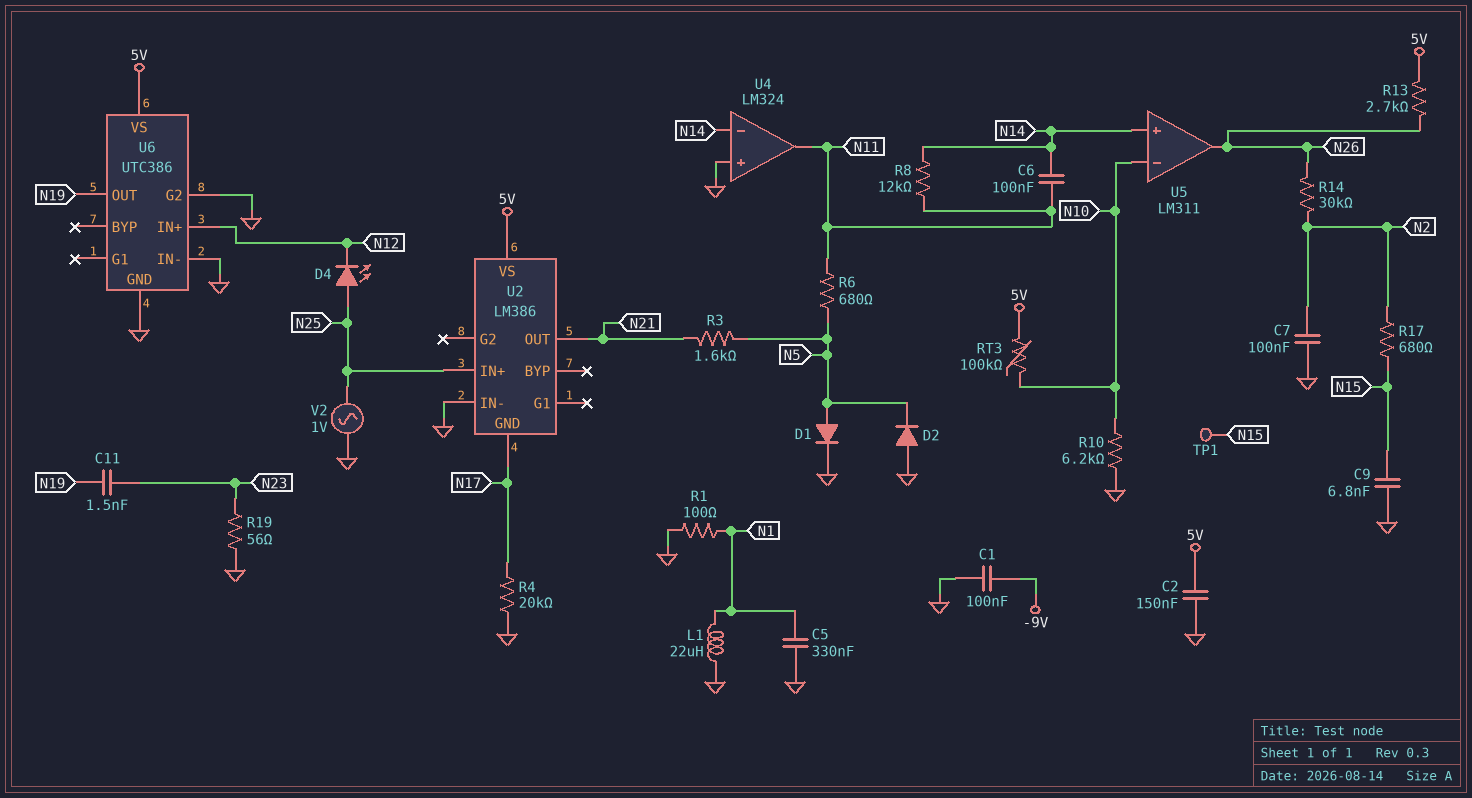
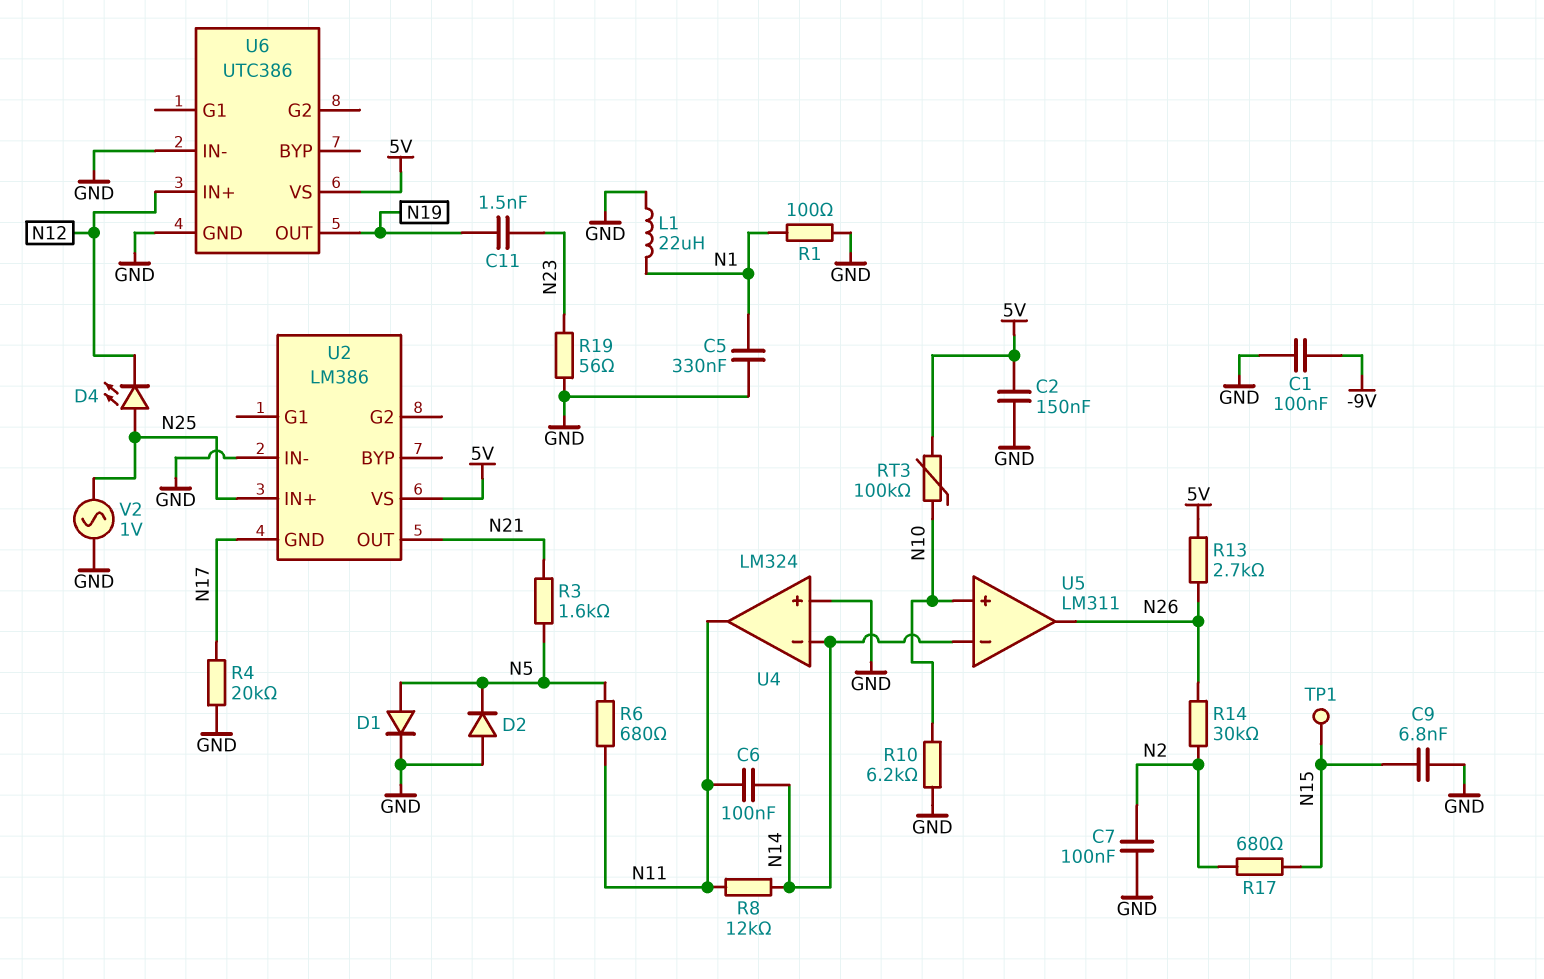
U5 pin in+: N14 -> N10
U5 pin in-: N10 -> N14
U6 pin G2: GND -> none

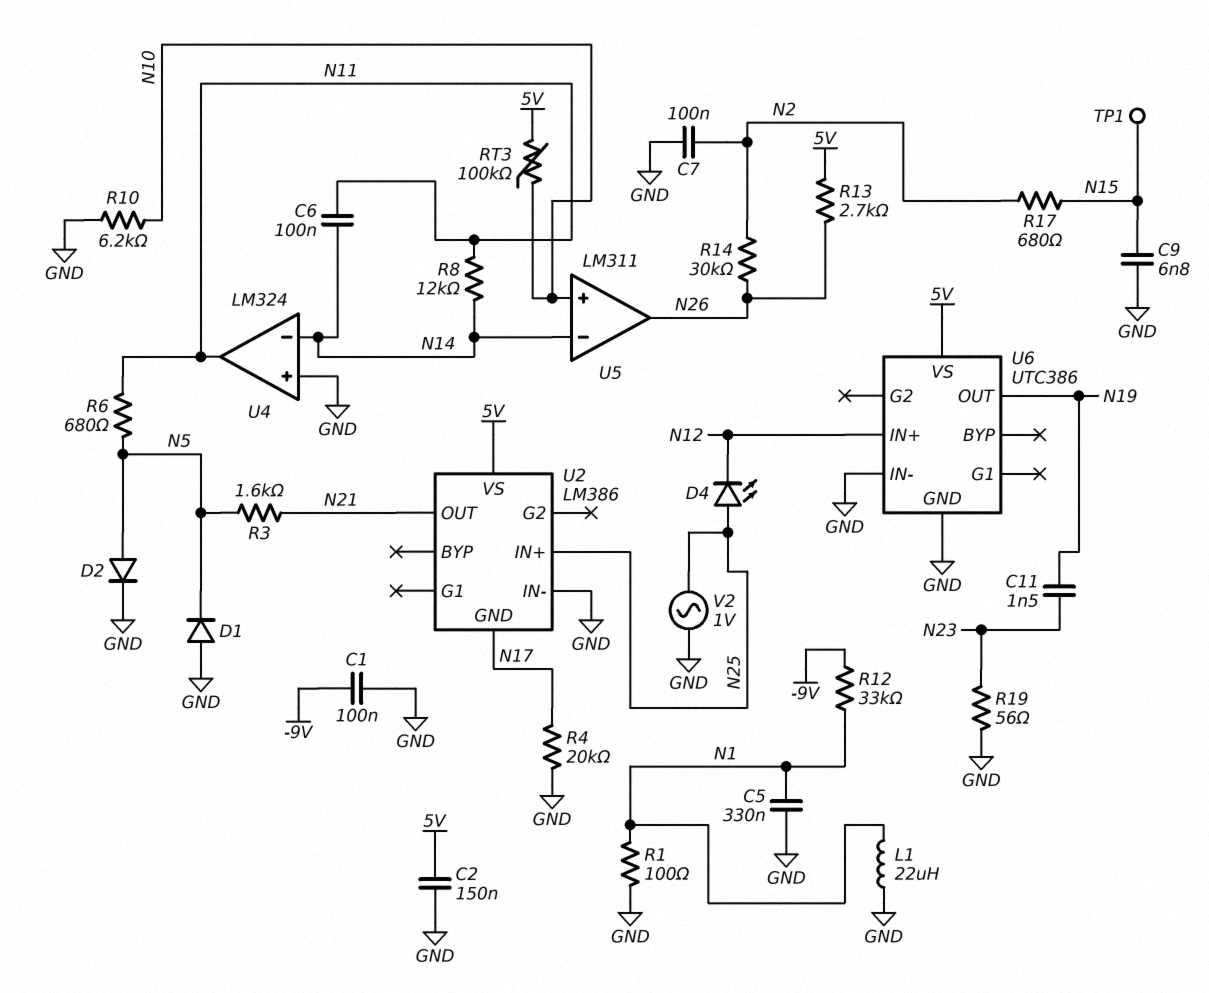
D1: diode (A N5, K GND) -> diode (A GND, K N5)
D2: diode (A GND, K N5) -> diode (A N5, K GND)
R12: none -> 33k (-9V, N1)

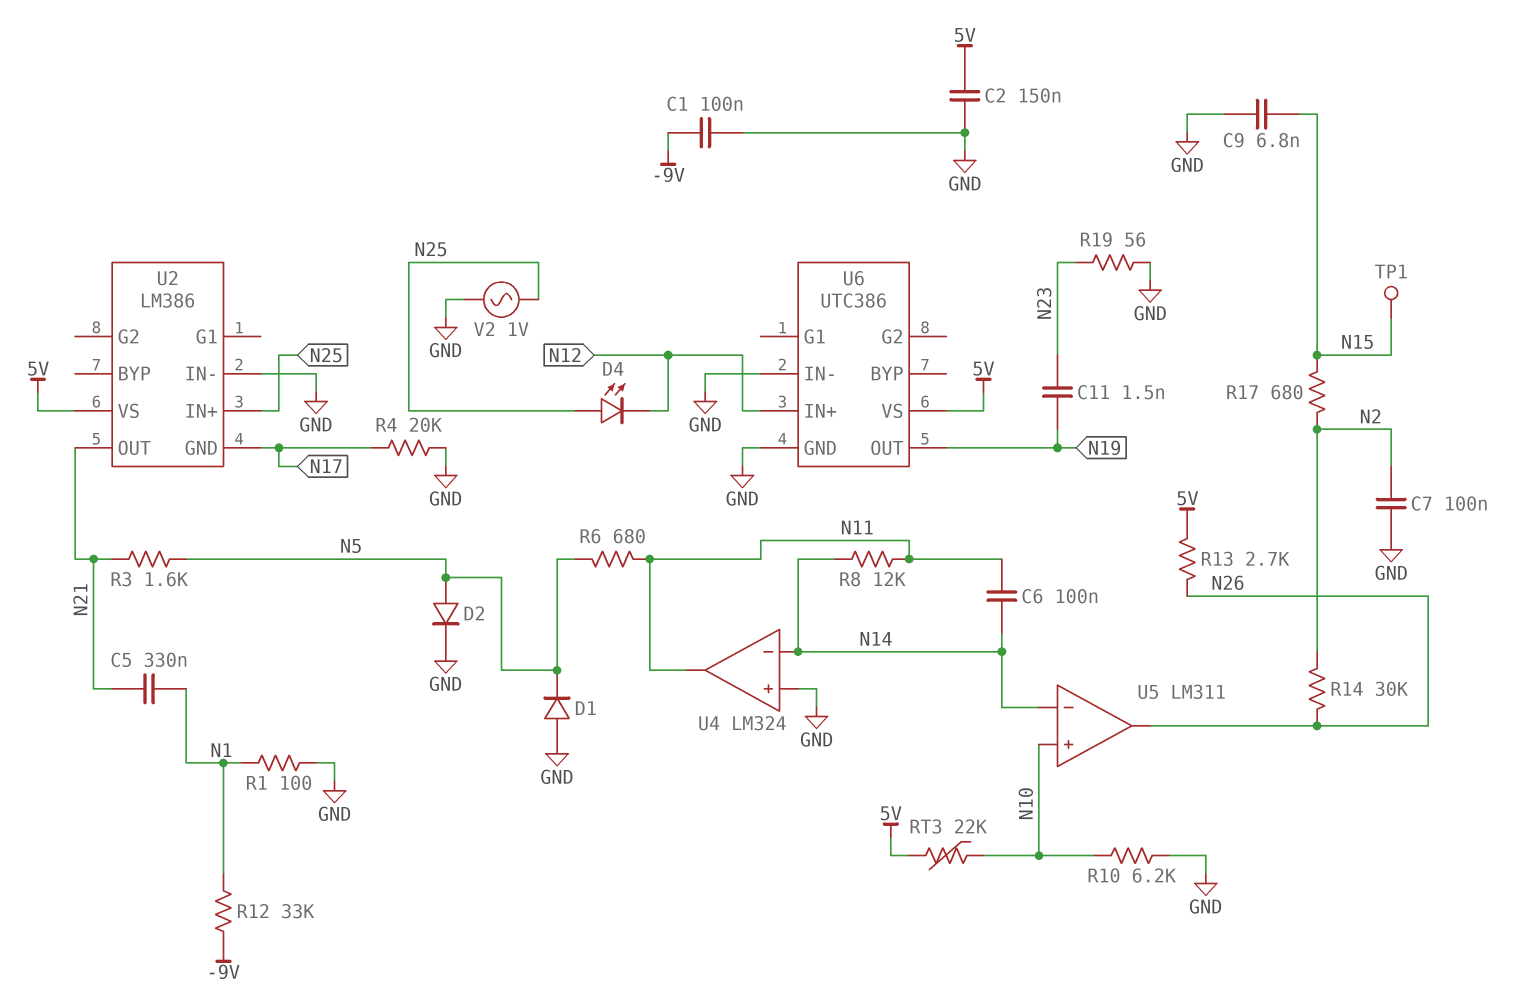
C5: 330nF (GND, N1) -> 330nF (N1, N21)
L1: 22uH (GND, N1) -> none
RT3: 100k (5V, N10) -> 22k (5V, N10)

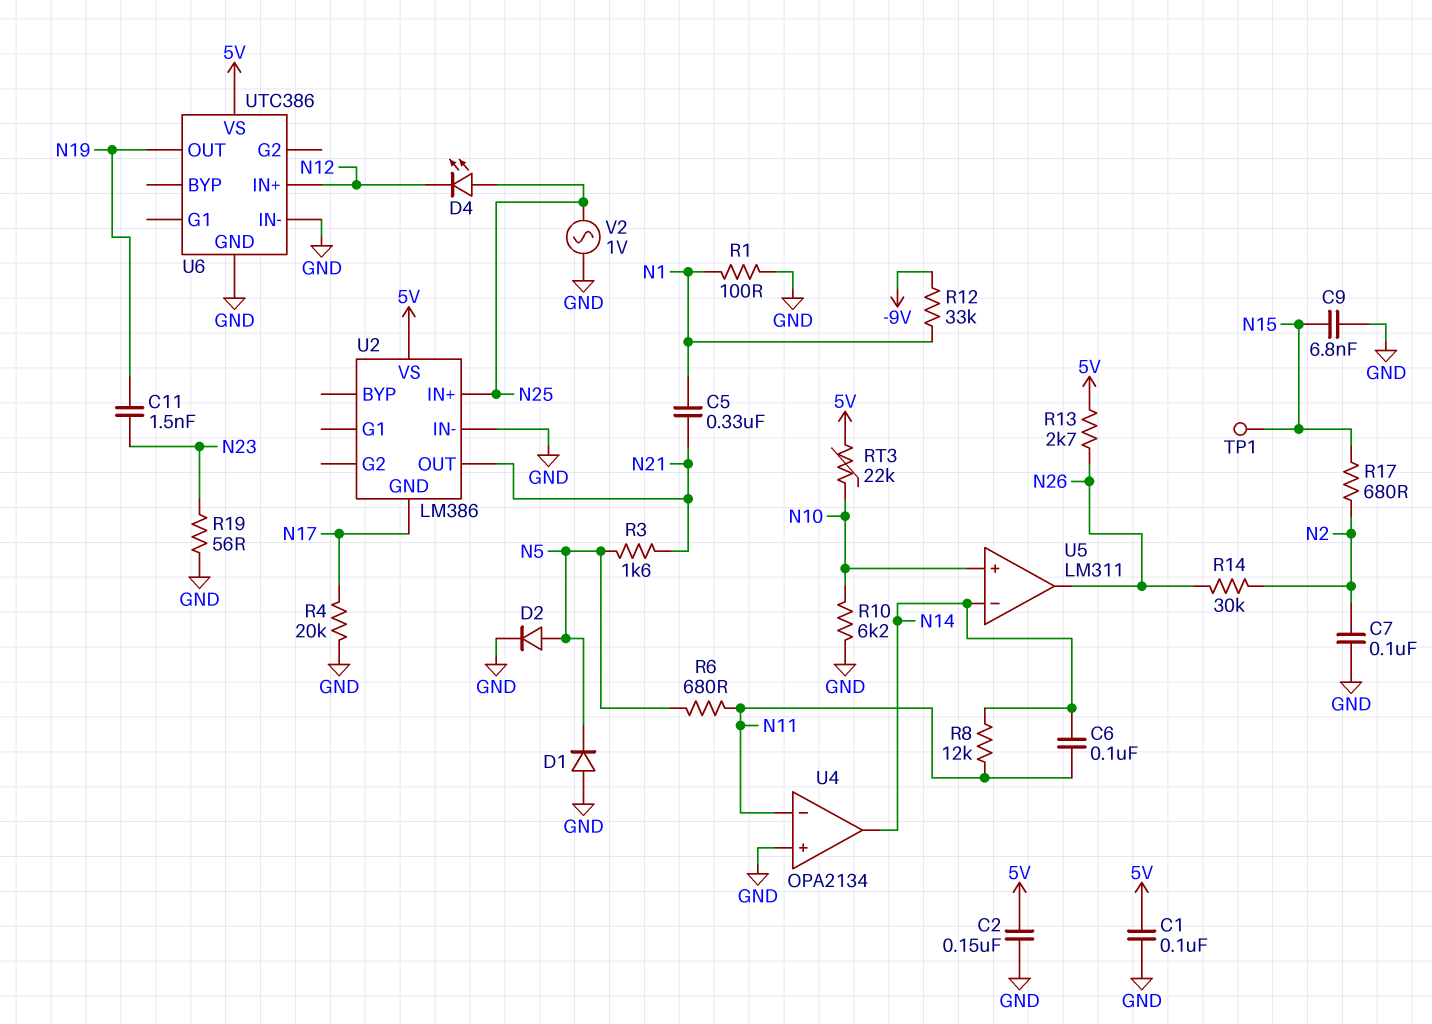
C1: 100nF (-9V, GND) -> 100nF (5V, GND)
U4: LM324 -> OPA2134
U4 pin in-: N14 -> N11
U4 pin out: N11 -> N14

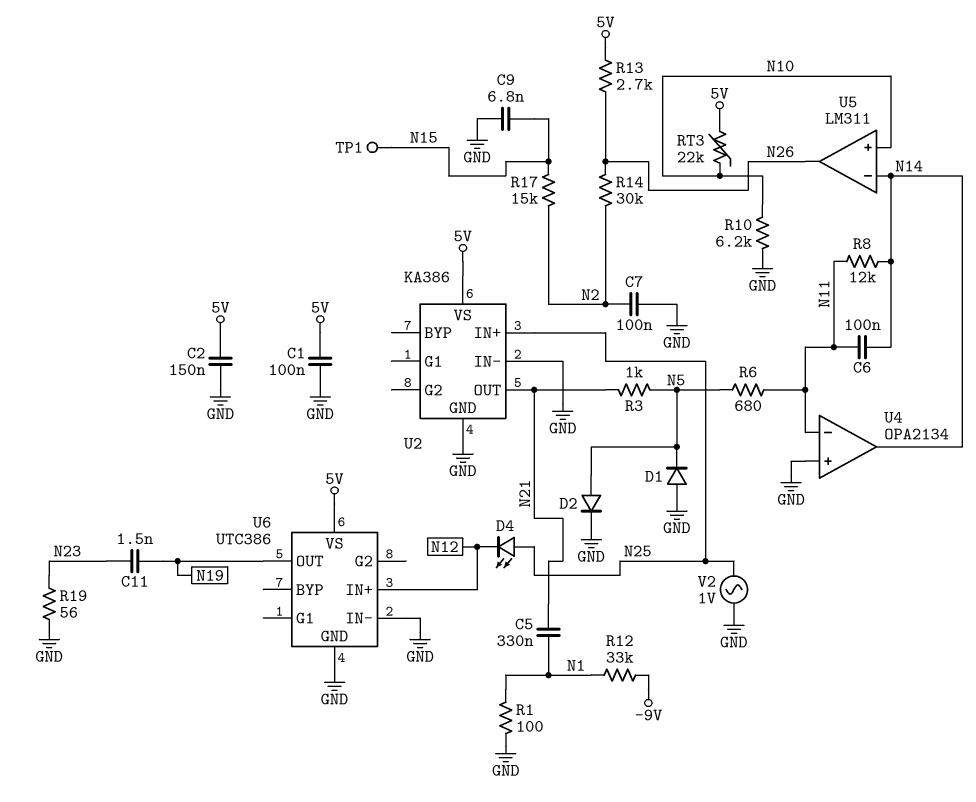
R3: 1.6k (N5, N21) -> 1k (N5, N21)
R4: 20k (GND, N17) -> none
R17: 680 (N2, N15) -> 15k (N2, N15)
U2: LM386 -> KA386
U2 pin GND: N17 -> GND

